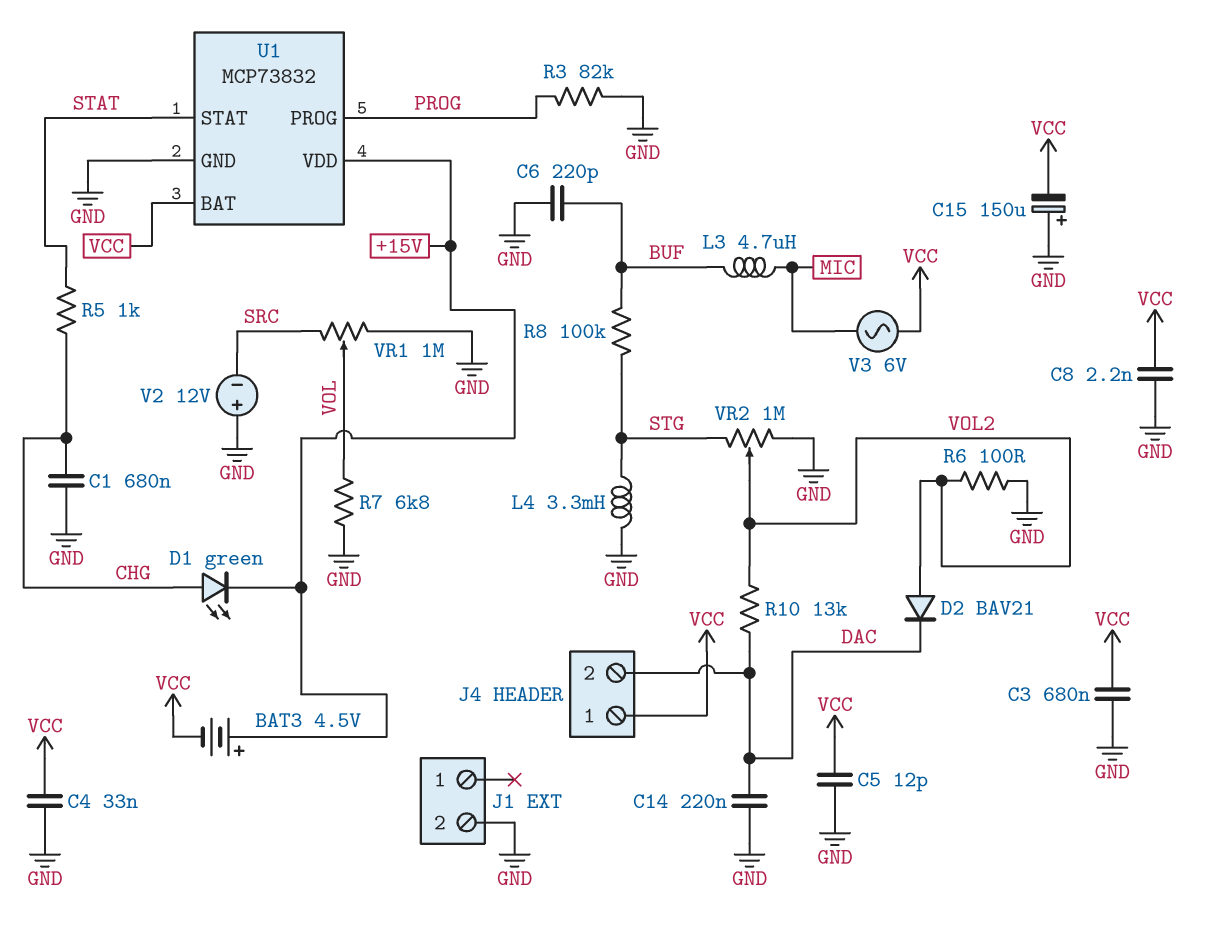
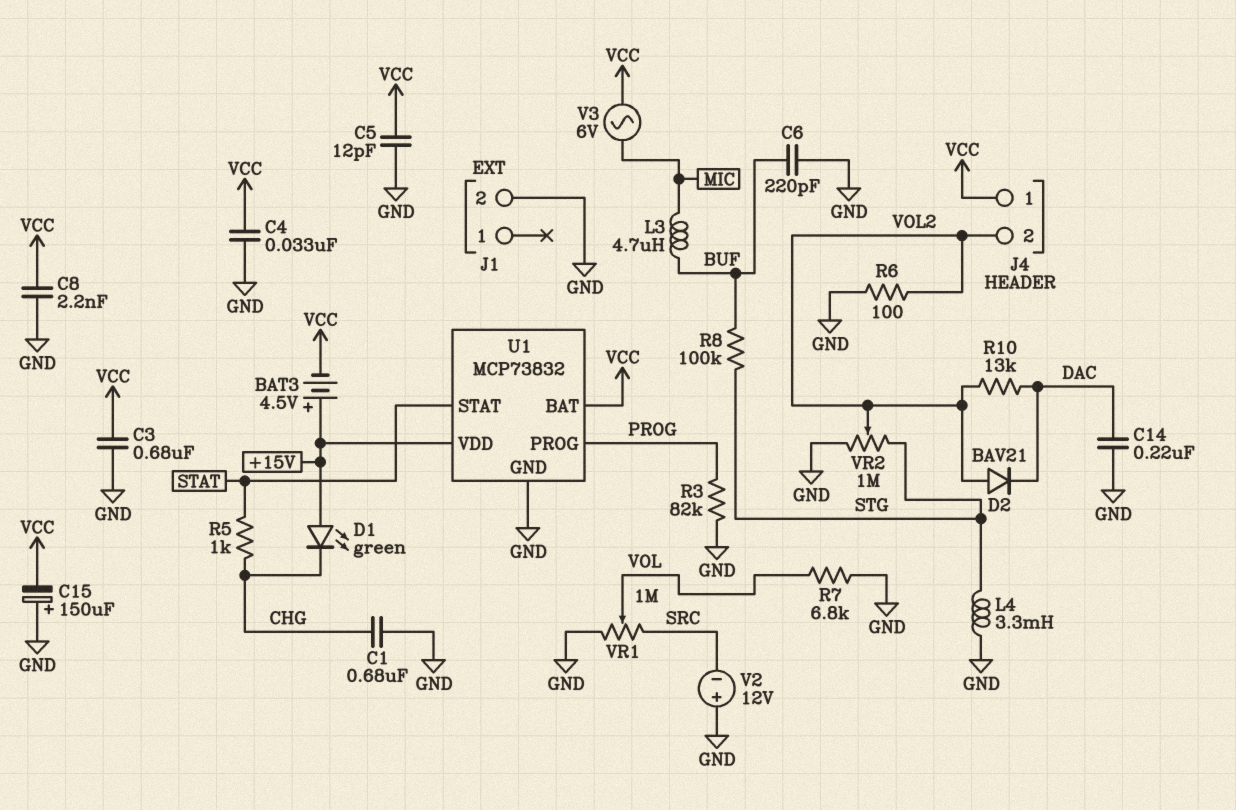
D1: LED green (A CHG, K +15V) -> LED green (A +15V, K CHG)
J4 pin 2: DAC -> VOL2

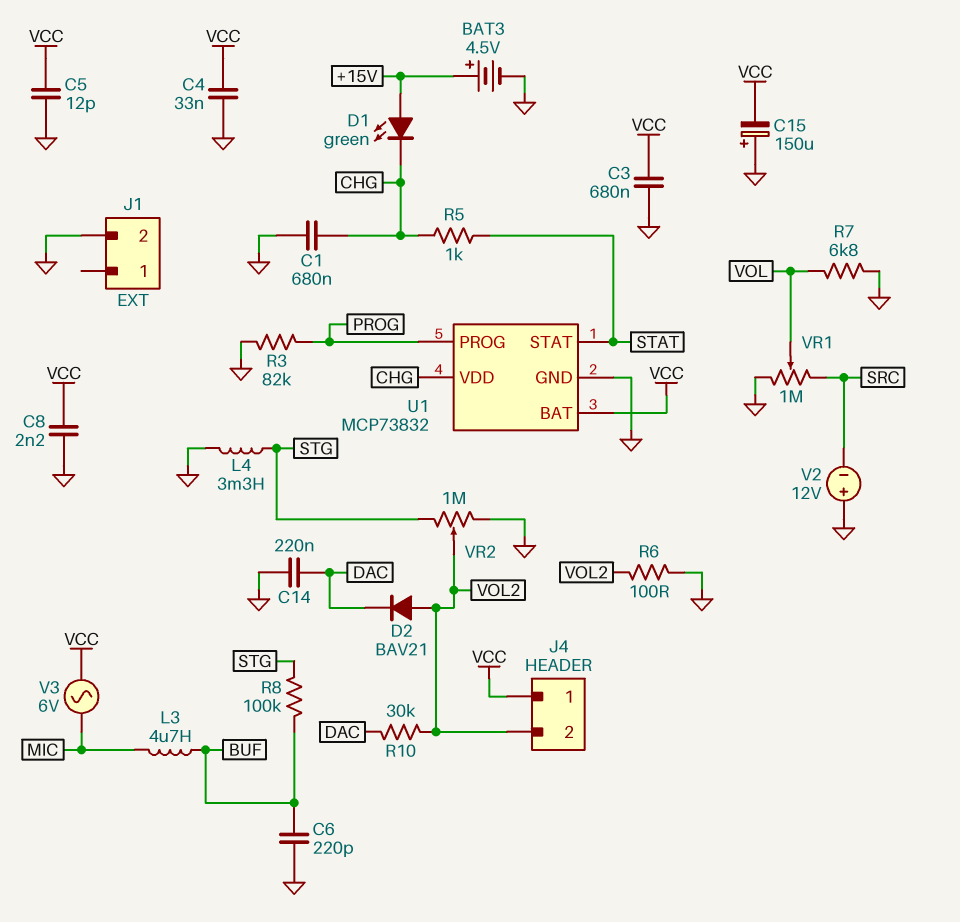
BAT3: 4.5V (plus +15V, minus VCC) -> 4.5V (plus +15V, minus GND)
R10: 13k (DAC, VOL2) -> 30k (DAC, VOL2)
U1 pin VDD: +15V -> CHG

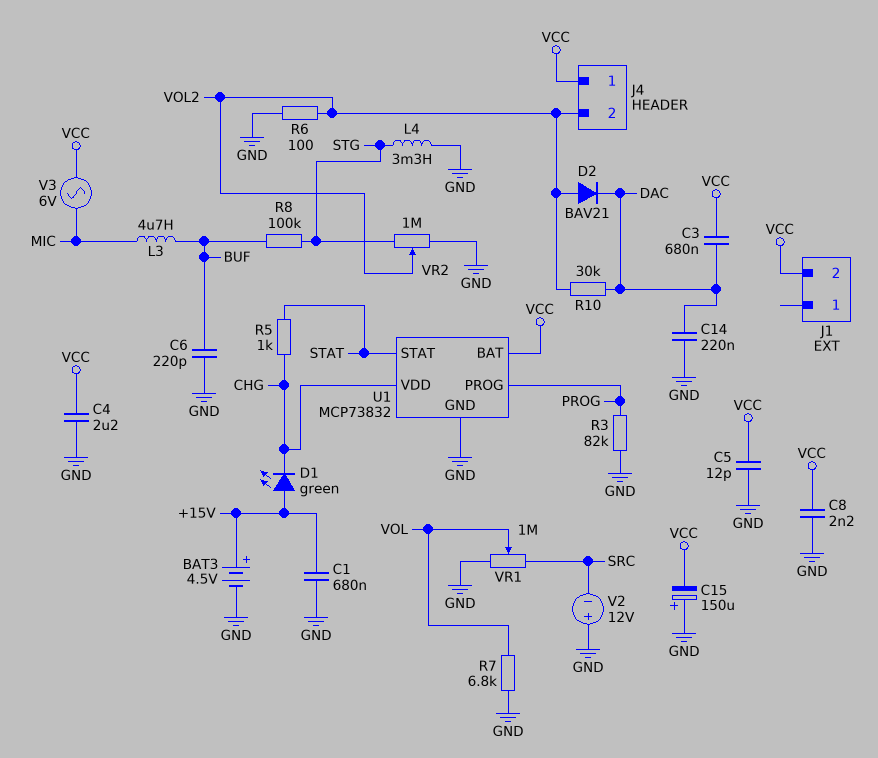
C1: 680nF (CHG, GND) -> 680nF (+15V, GND)
C3: 680nF (GND, VCC) -> 680nF (DAC, VCC)
C4: 33nF (GND, VCC) -> 2.2uF (GND, VCC)
J1 pin 2: GND -> VCC

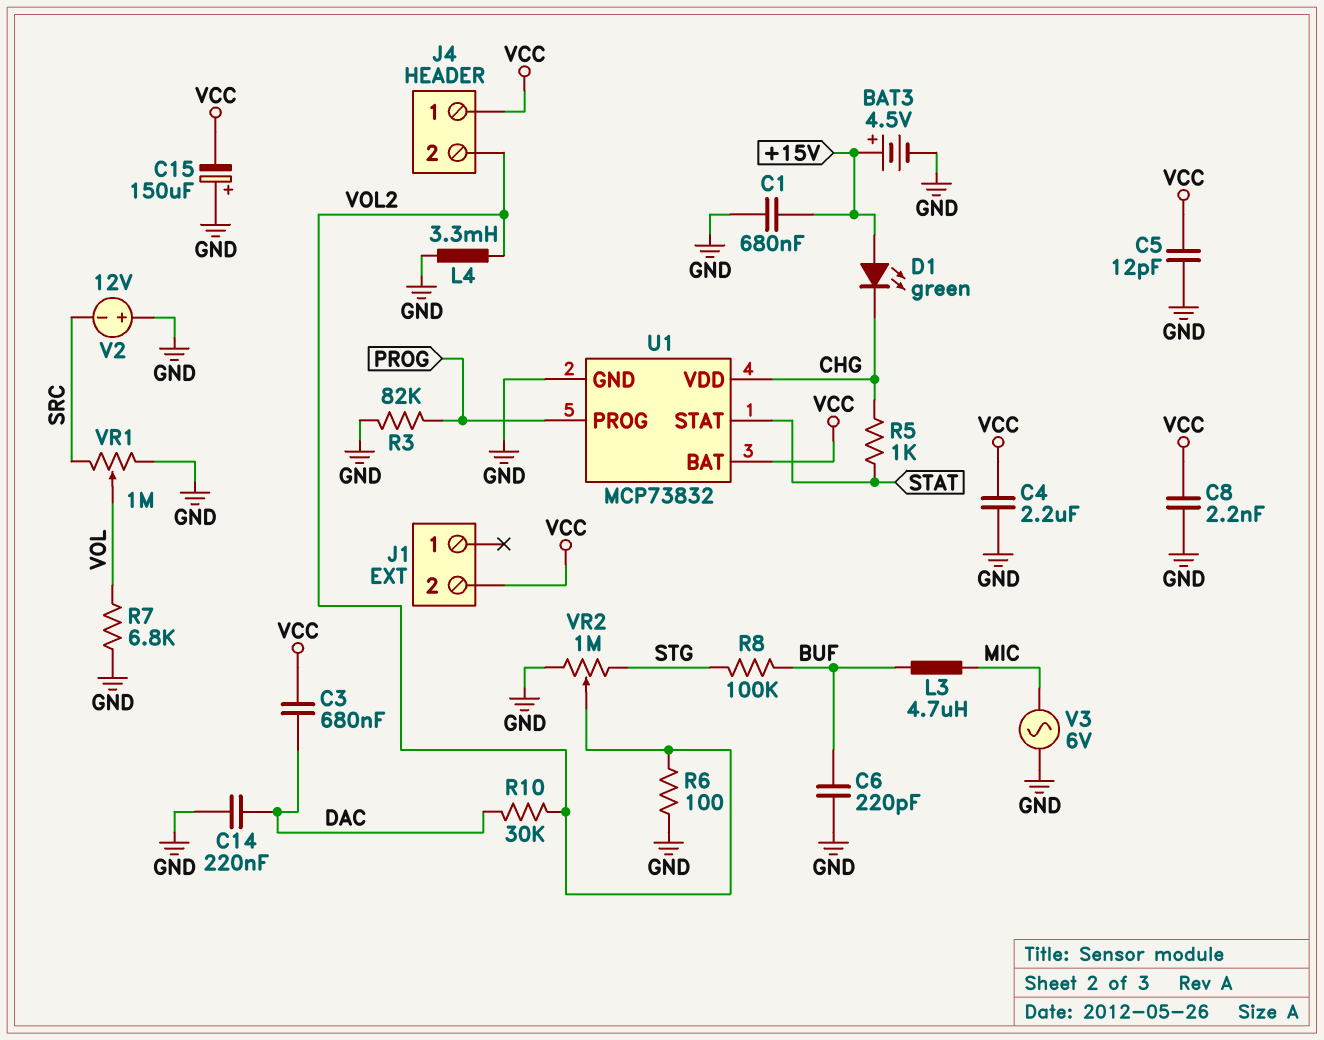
D2: diode BAV21 (A VOL2, K DAC) -> none
L4: 3.3mH (GND, STG) -> 3.3mH (GND, VOL2)
V3: AC 6V (MIC, VCC) -> AC 6V (GND, MIC)

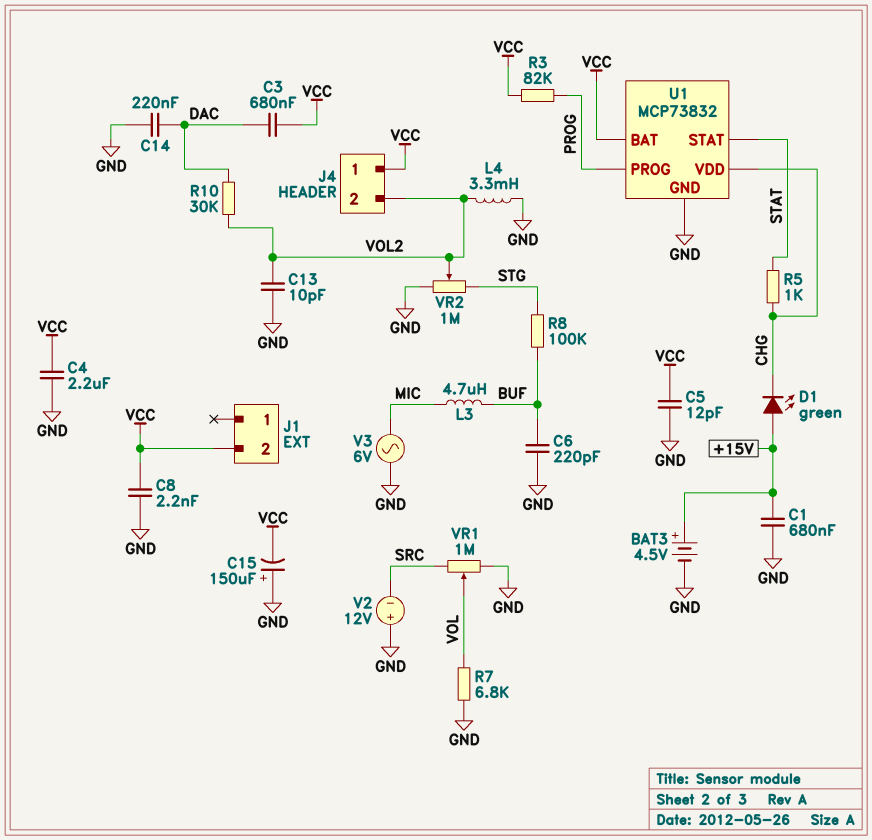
C13: none -> 10pF (GND, VOL2)
R3: 82k (GND, PROG) -> 82k (PROG, VCC)
R6: 100 (GND, VOL2) -> none

